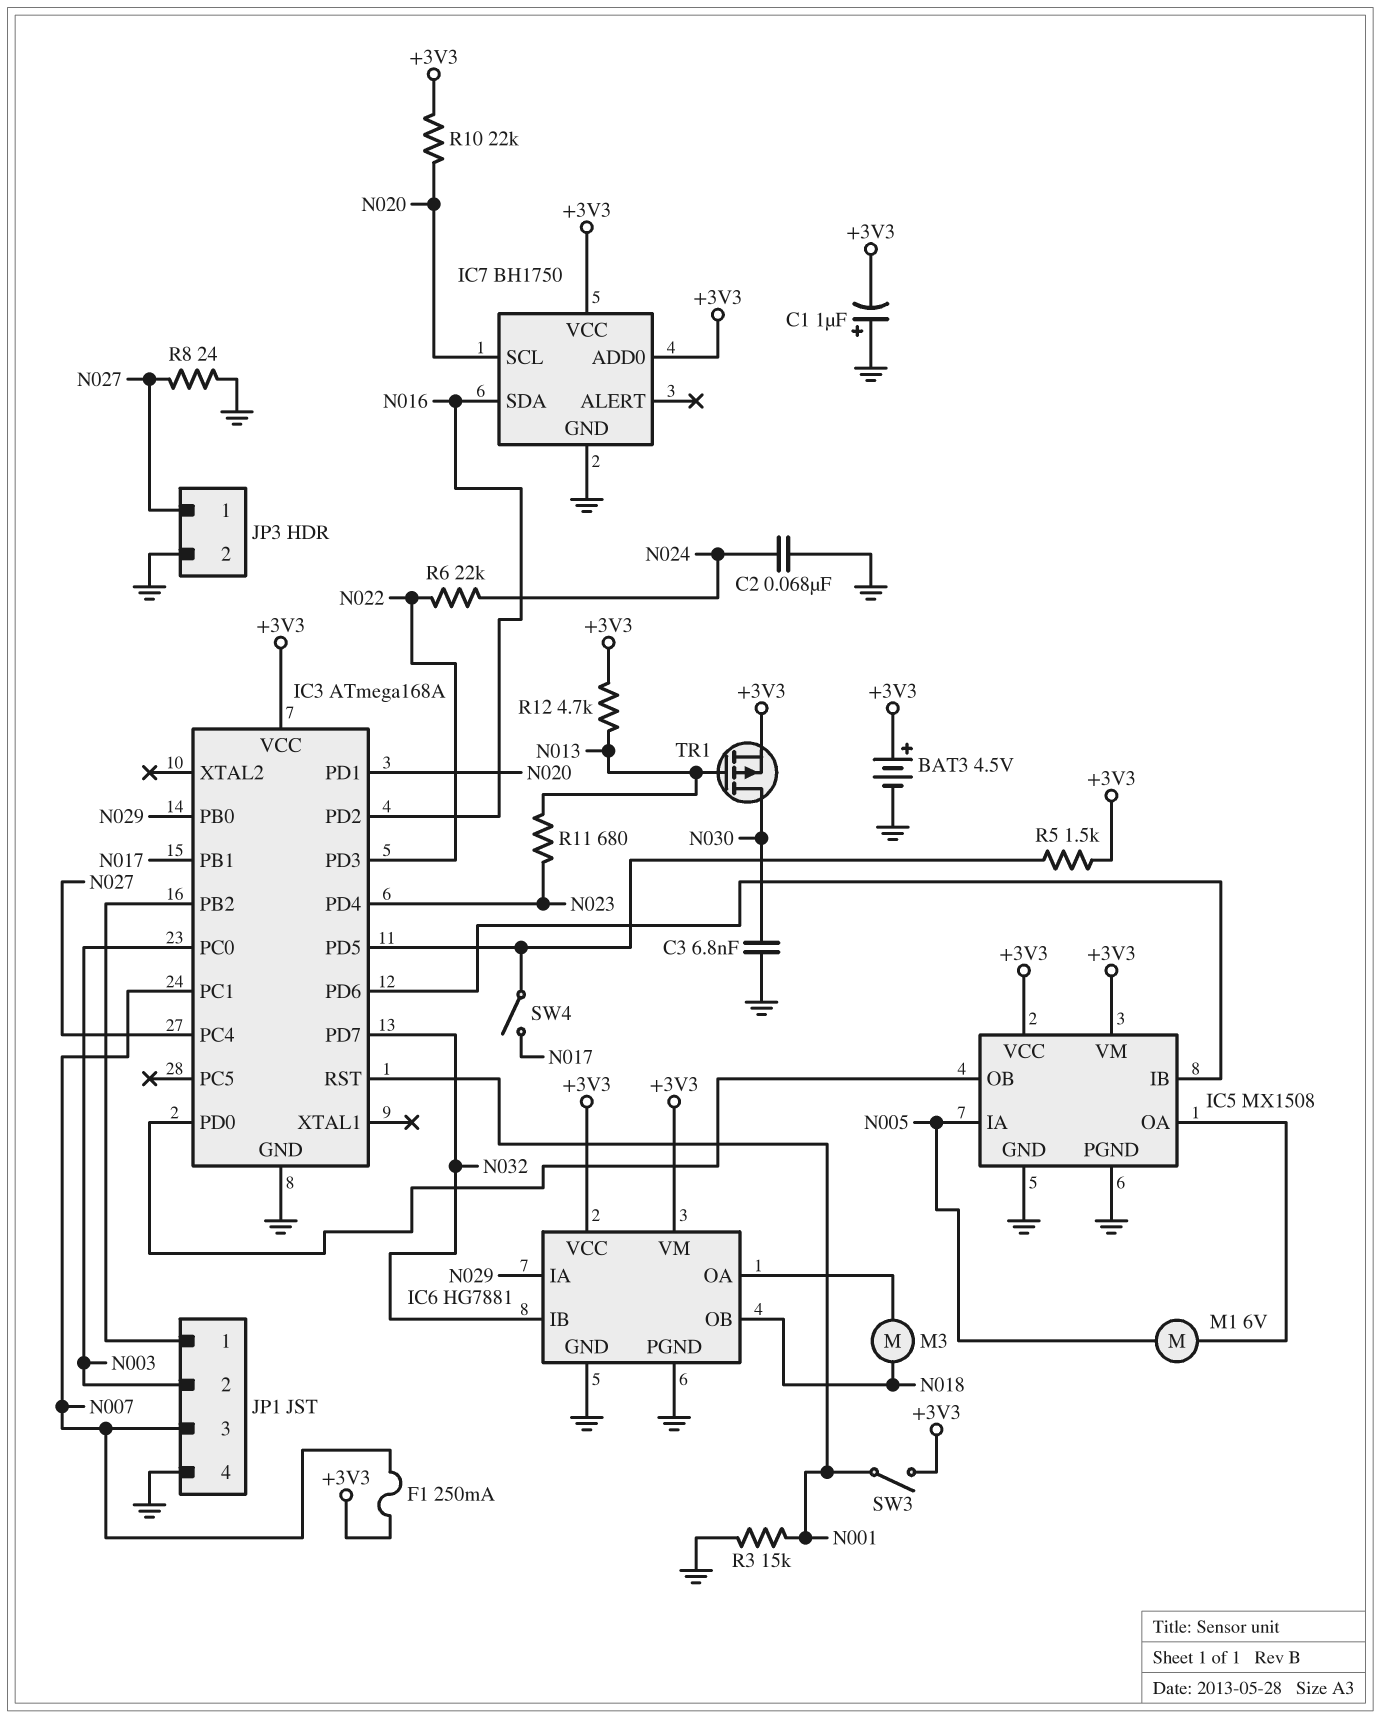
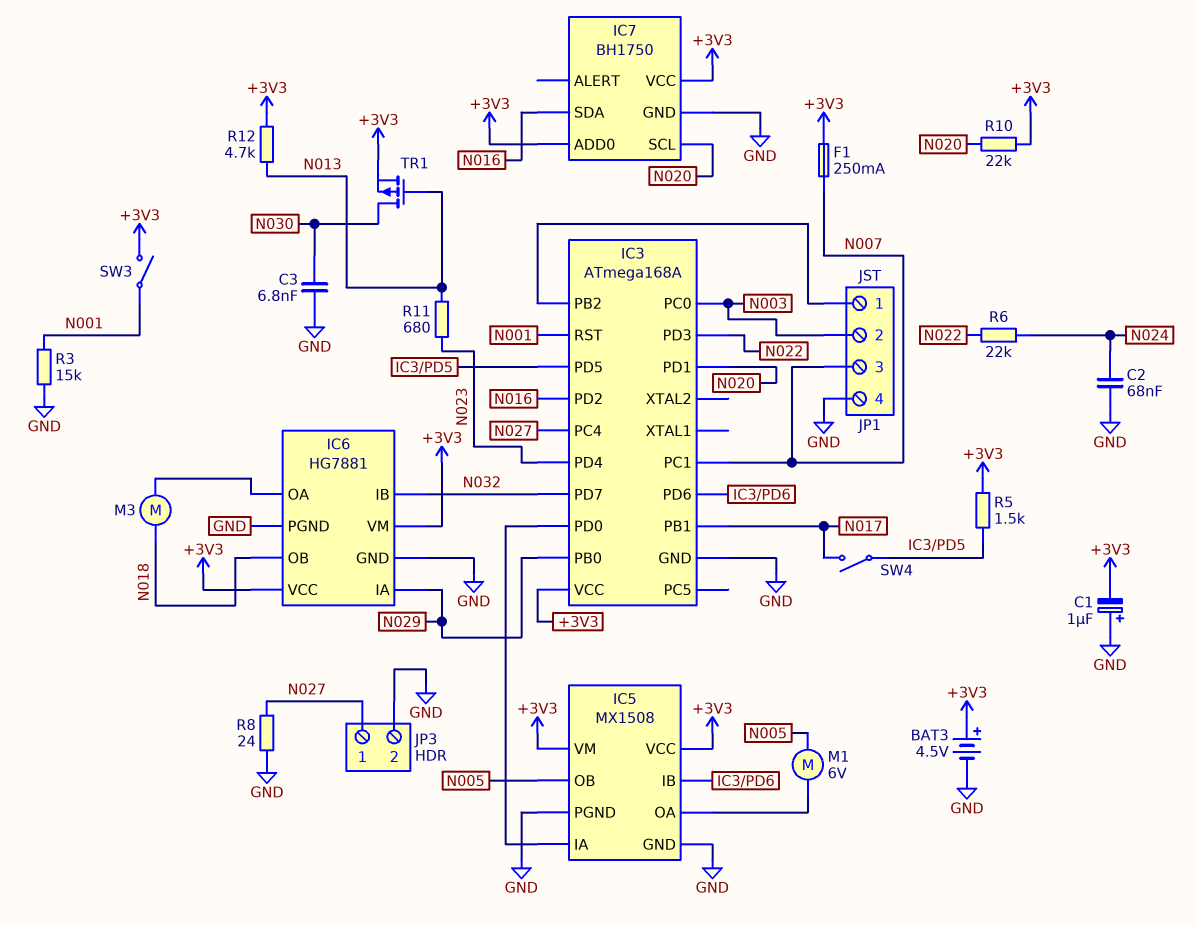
IC5 pin IA: N005 -> IC3/PD0
IC5 pin OB: IC3/PD0 -> N005

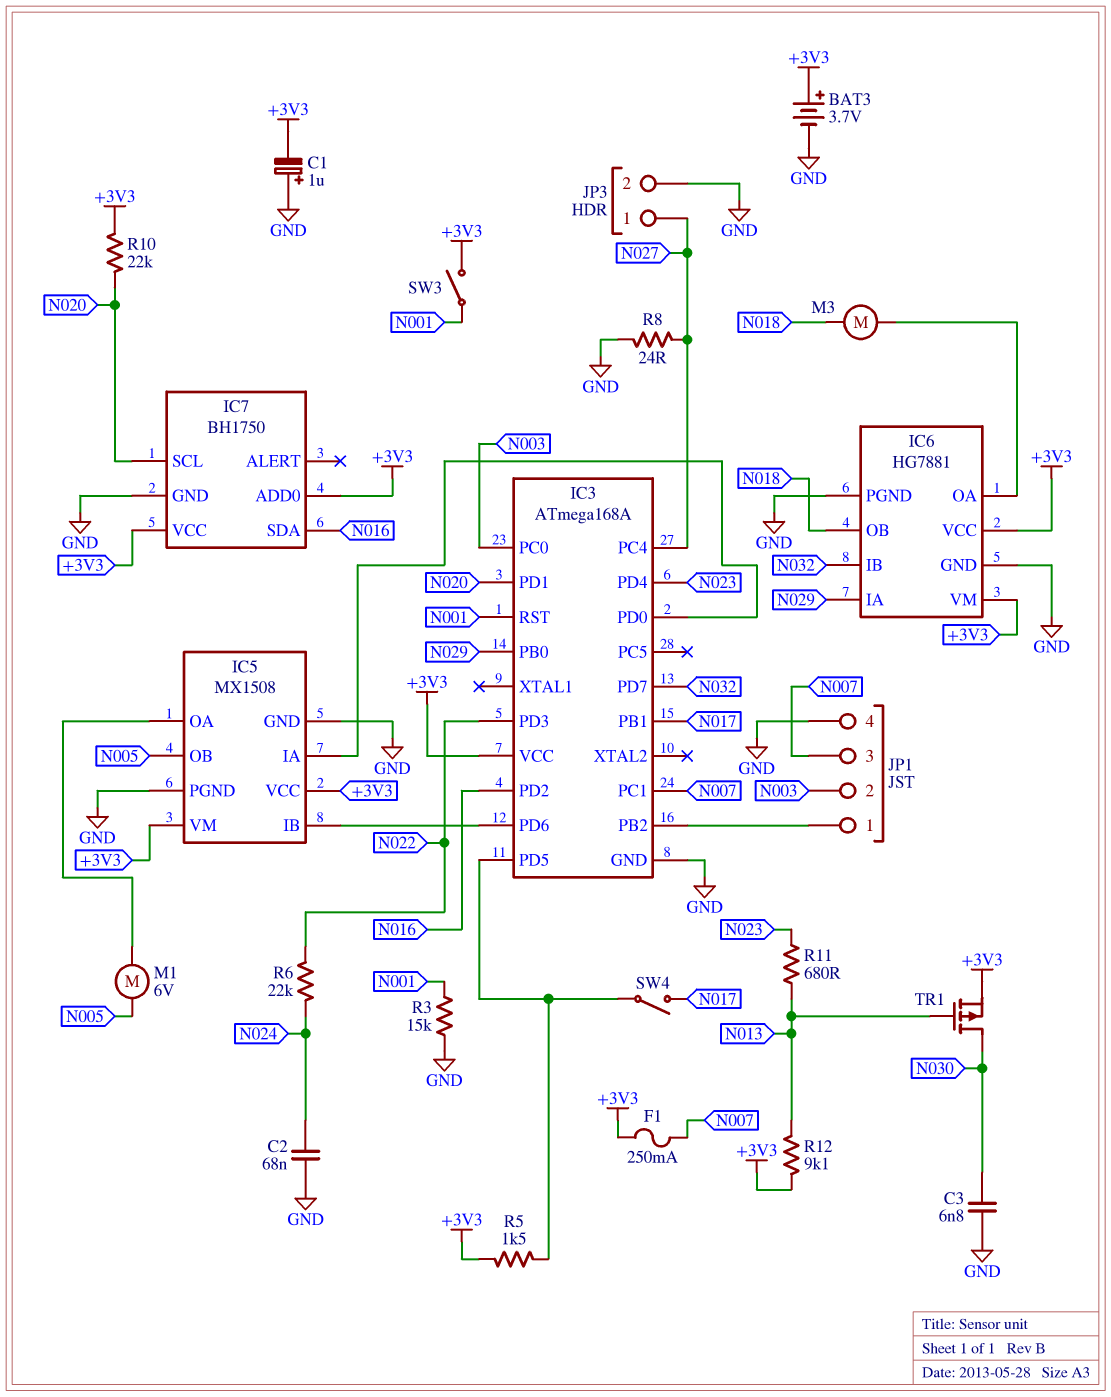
BAT3: 4.5V (plus +3V3, minus GND) -> 3.7V (plus +3V3, minus GND)
R12: 4.7k (+3V3, N013) -> 9.1k (+3V3, N013)

